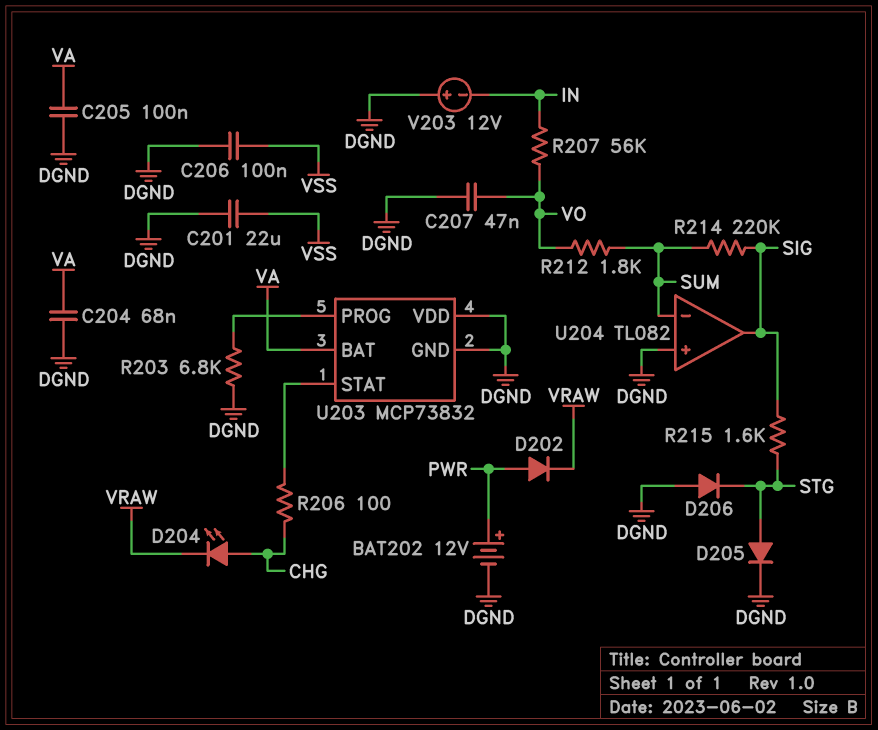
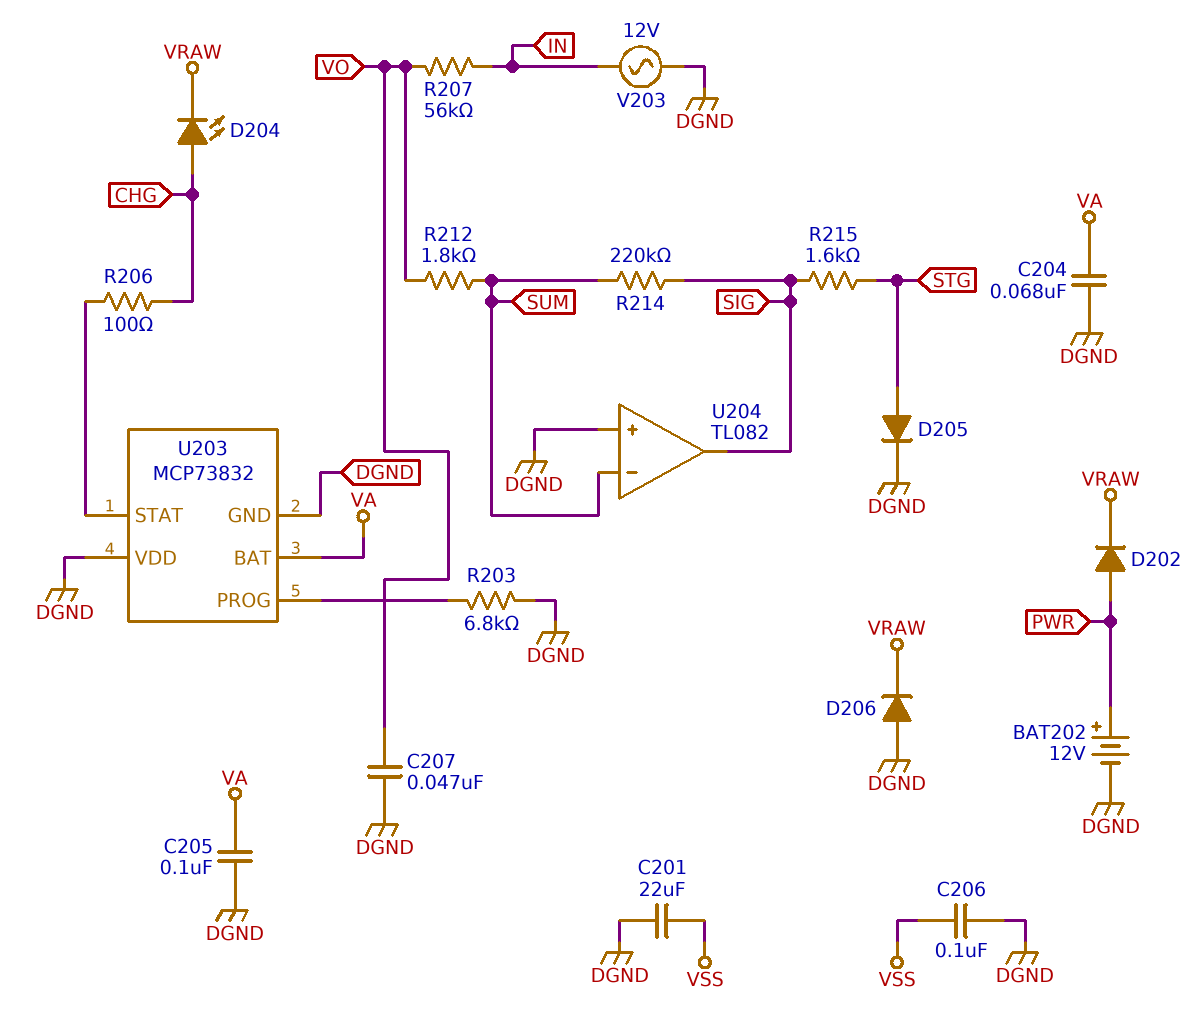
D206: diode (A DGND, K STG) -> diode (A DGND, K VRAW)
V203: 12V (plus DGND, minus IN) -> AC 12V (DGND, IN)

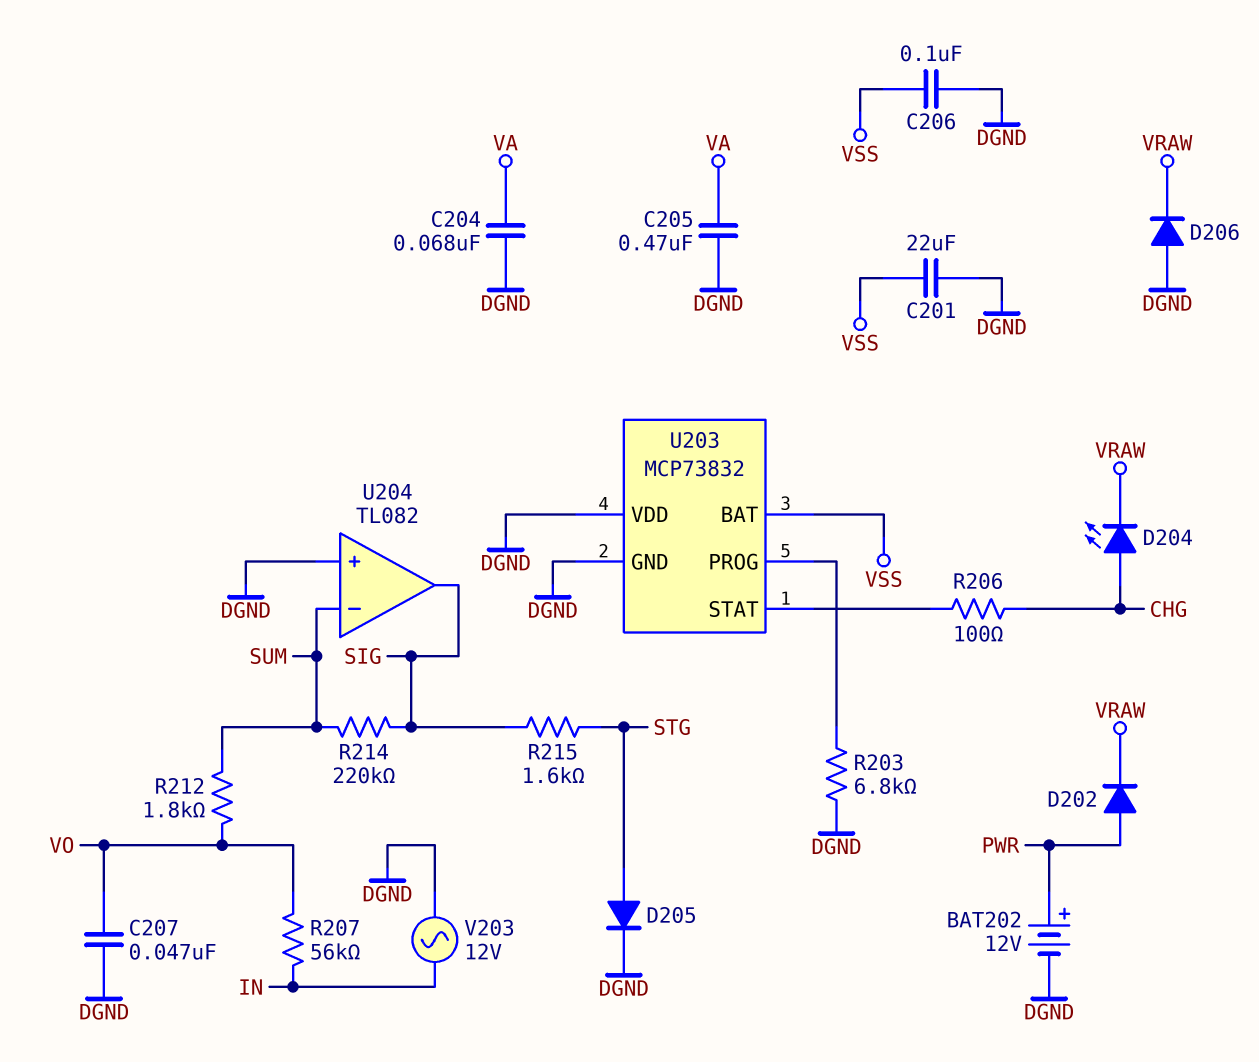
C205: 100nF (DGND, VA) -> 470nF (DGND, VA)
U203 pin BAT: VA -> VSS

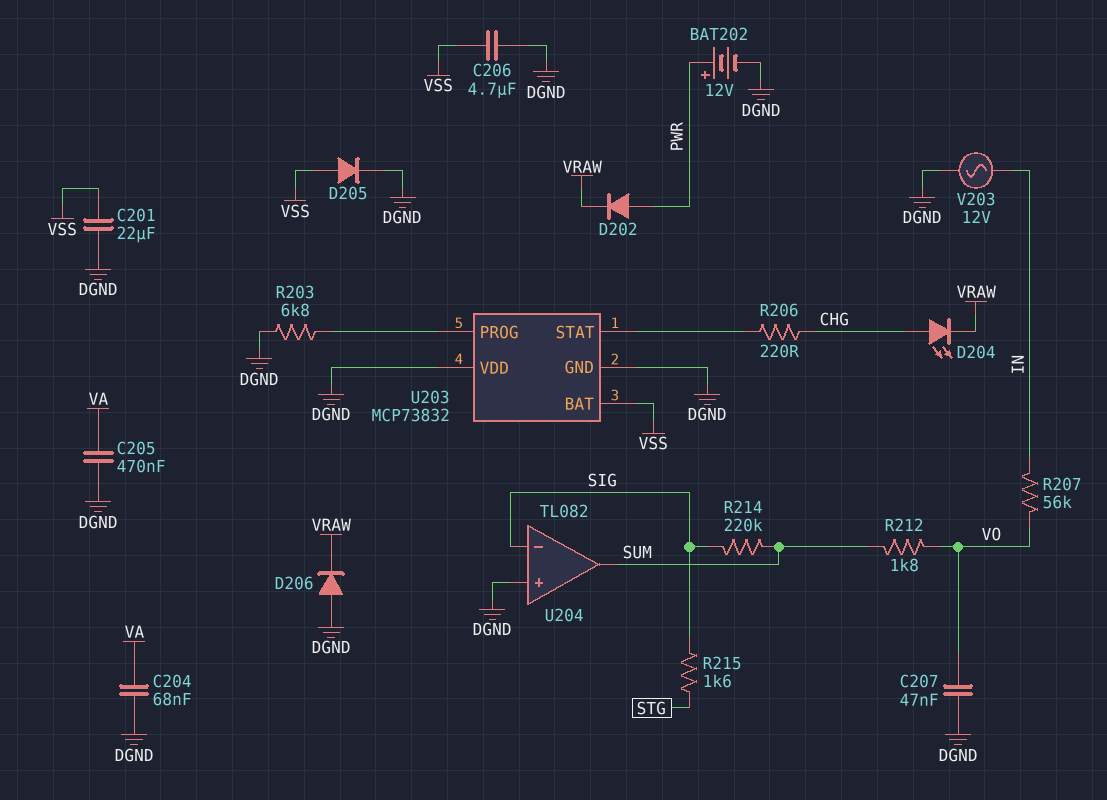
C206: 100nF (DGND, VSS) -> 4.7uF (DGND, VSS)
D205: diode (A STG, K DGND) -> diode (A VSS, K DGND)
R206: 100 (CHG, U203/STAT) -> 220 (CHG, U203/STAT)
U204 pin in-: SUM -> SIG
U204 pin out: SIG -> SUM

